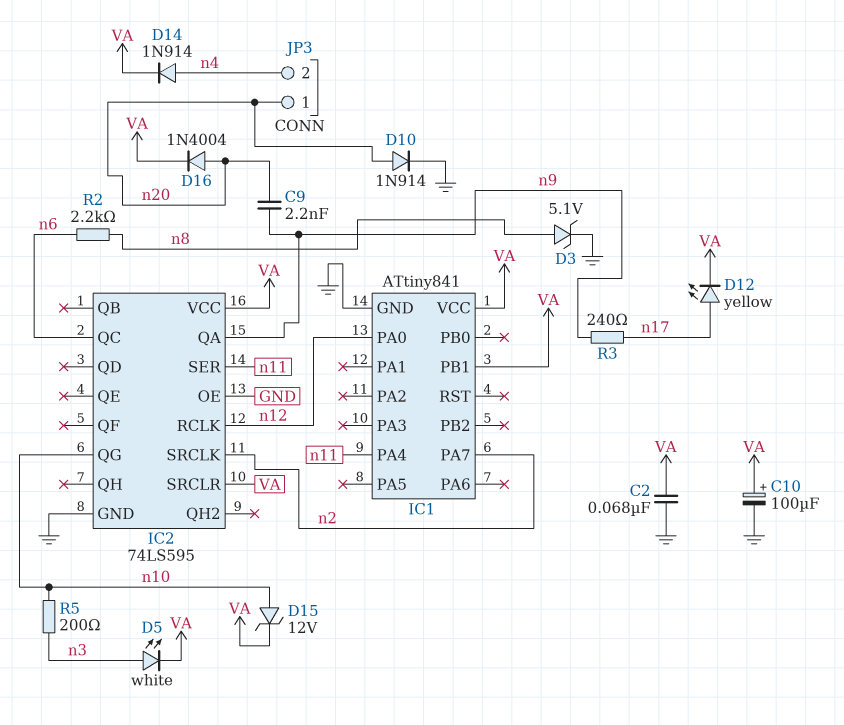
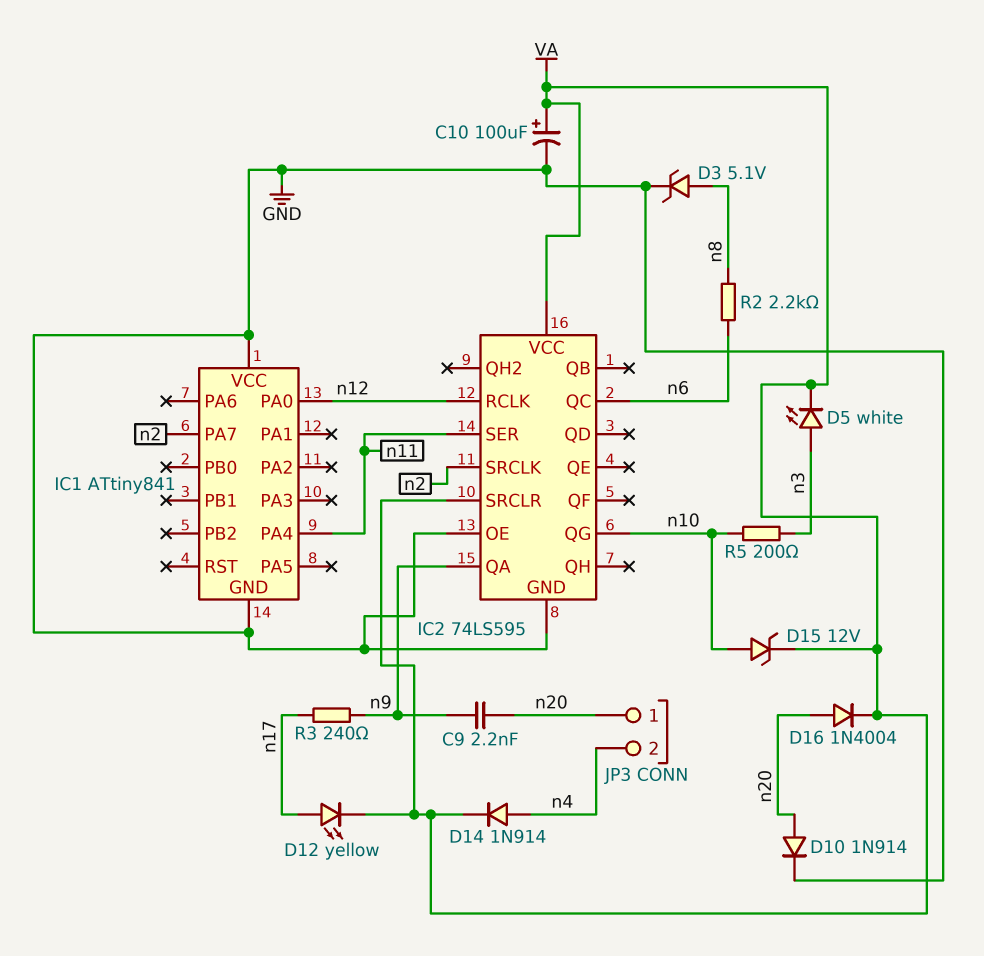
C2: 68nF (GND, VA) -> none
IC1 pin PB1: VA -> none
IC1 pin VCC: VA -> GND

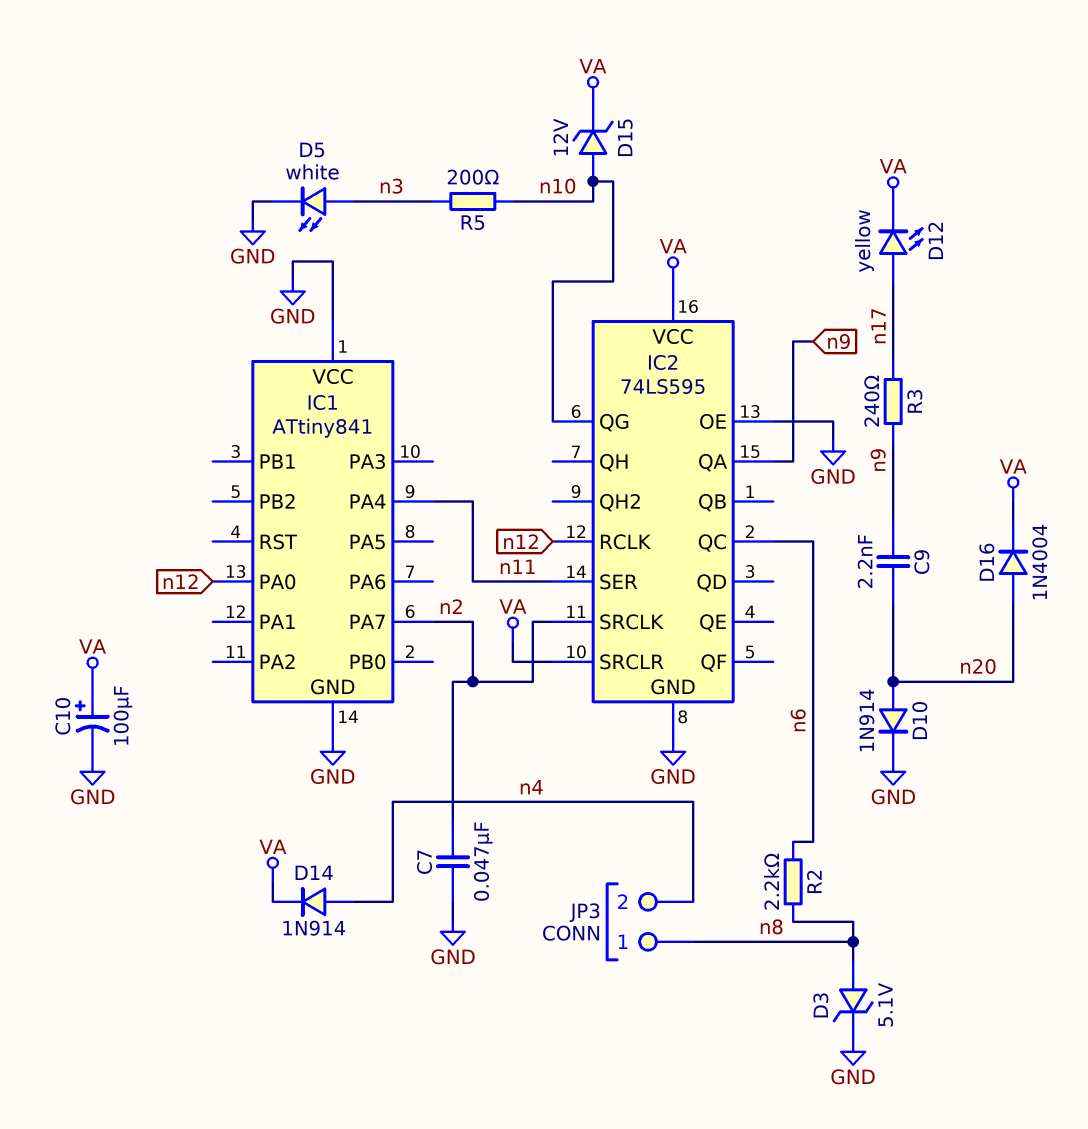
C7: none -> 47nF (GND, n2)
D5: LED white (A n3, K VA) -> LED white (A n3, K GND)
JP3 pin 1: n20 -> n8

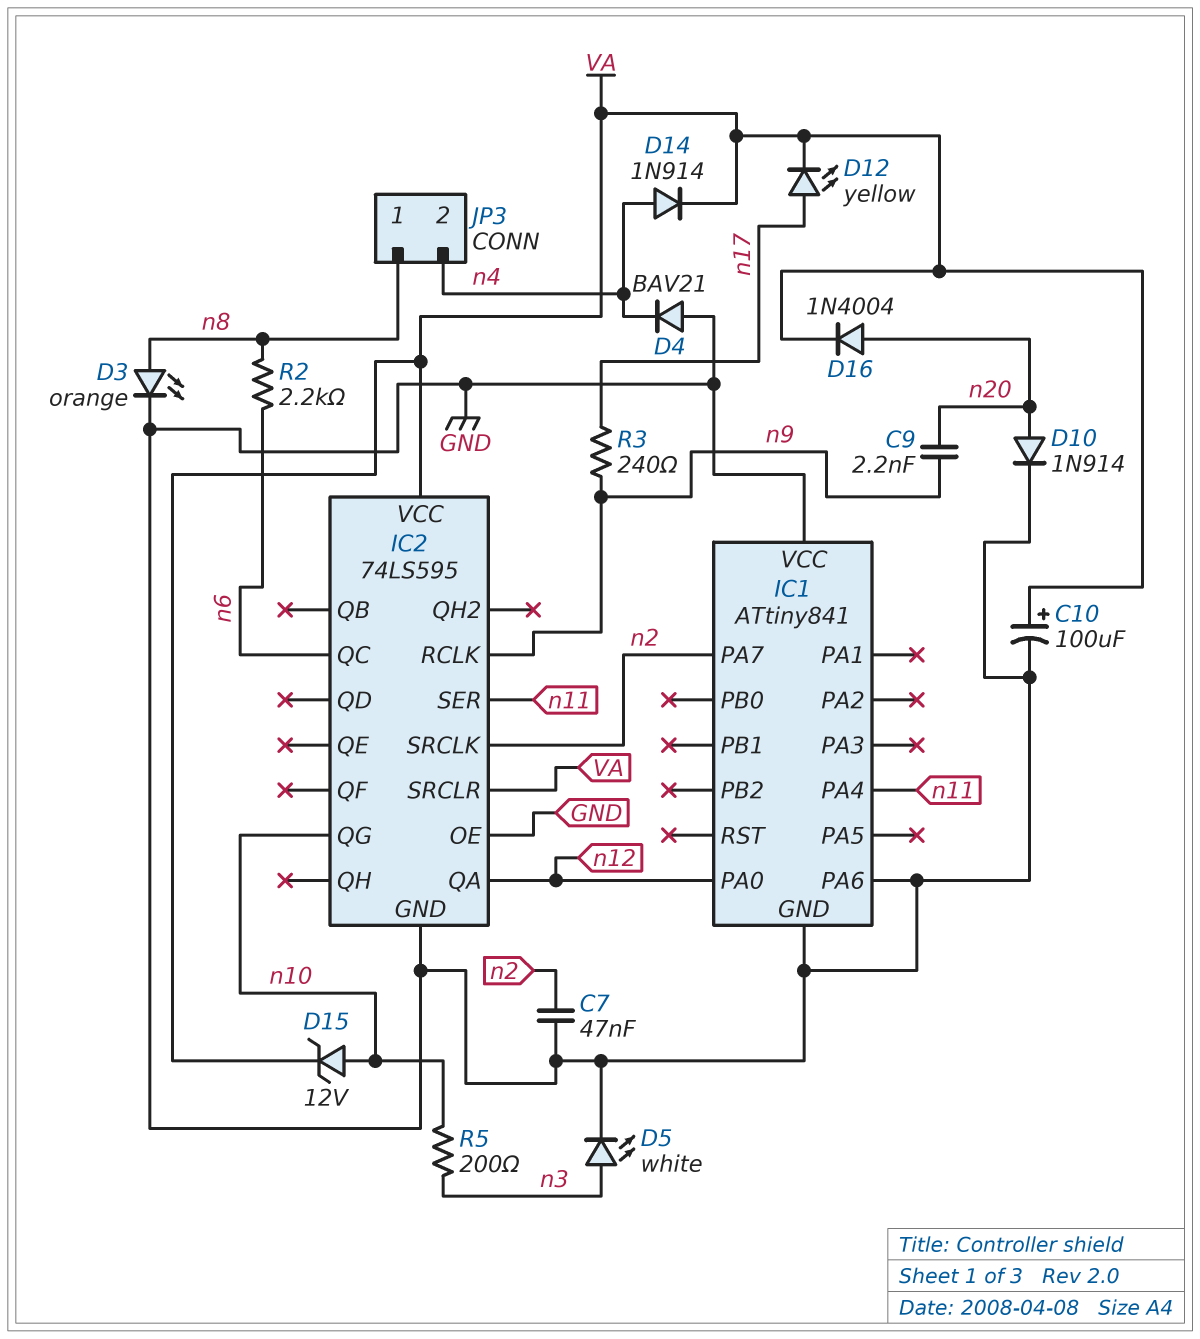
D3: zener 5.1V (A n8, K GND) -> LED orange (A n8, K GND)
D4: none -> diode BAV21 (A GND, K n4)
IC1 pin PA6: none -> GND
IC2 pin QA: n9 -> n12
IC2 pin RCLK: n12 -> n9

